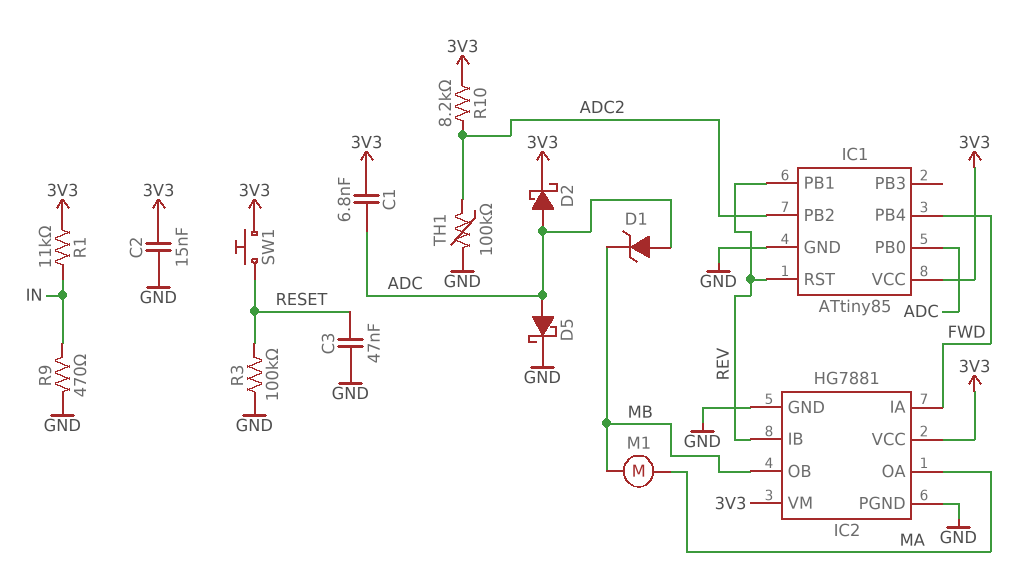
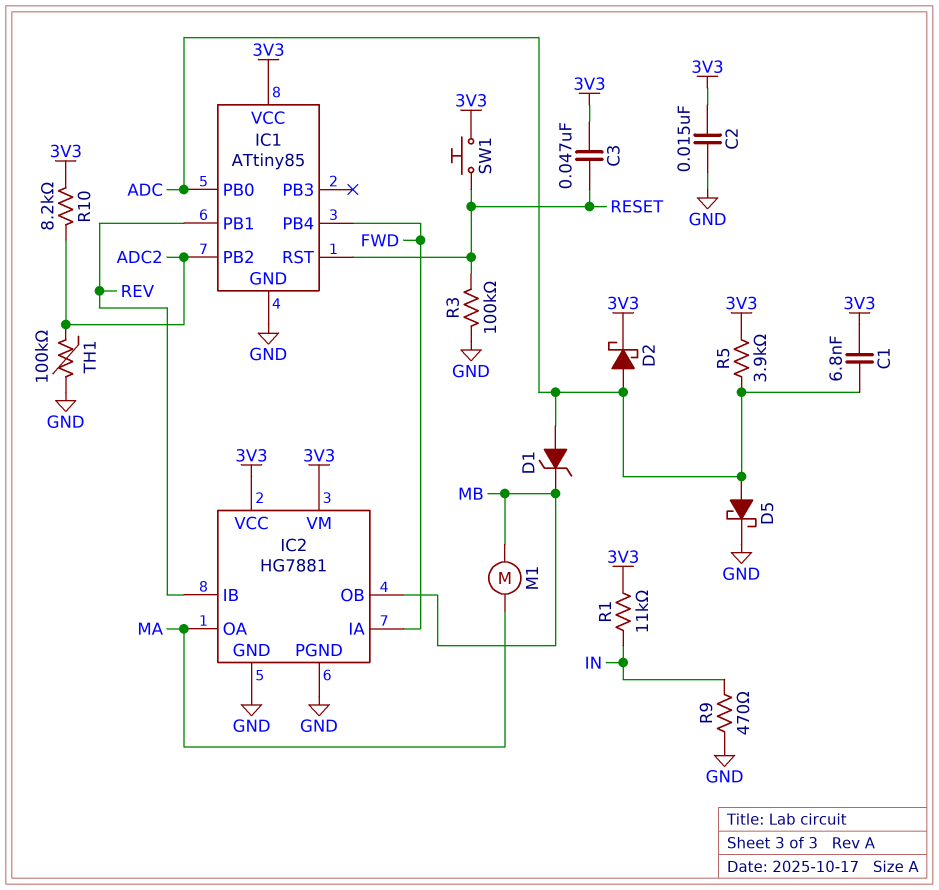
C3: 47nF (GND, RESET) -> 47nF (3V3, RESET)
IC1 pin RST: REV -> RESET
R5: none -> 3.9k (3V3, ADC)

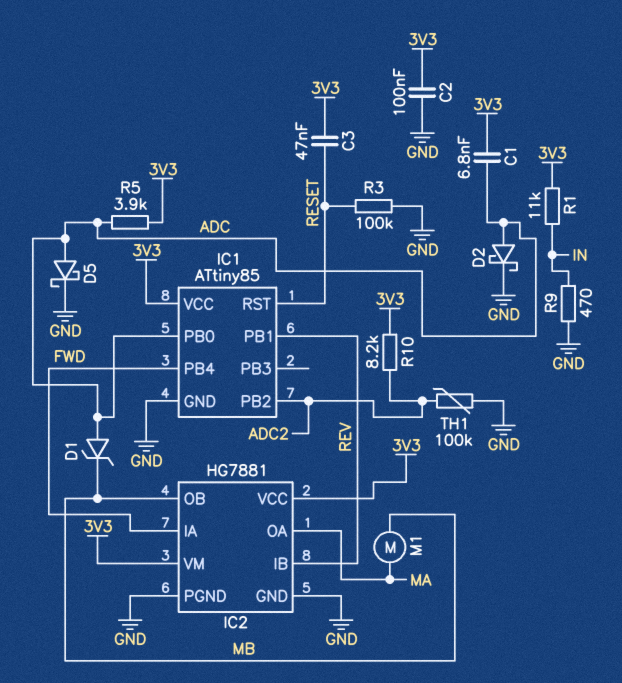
C2: 15nF (3V3, GND) -> 100nF (3V3, GND)
D2: schottky (A ADC, K 3V3) -> schottky (A ADC, K GND)
SW1: button (3V3, RESET) -> none

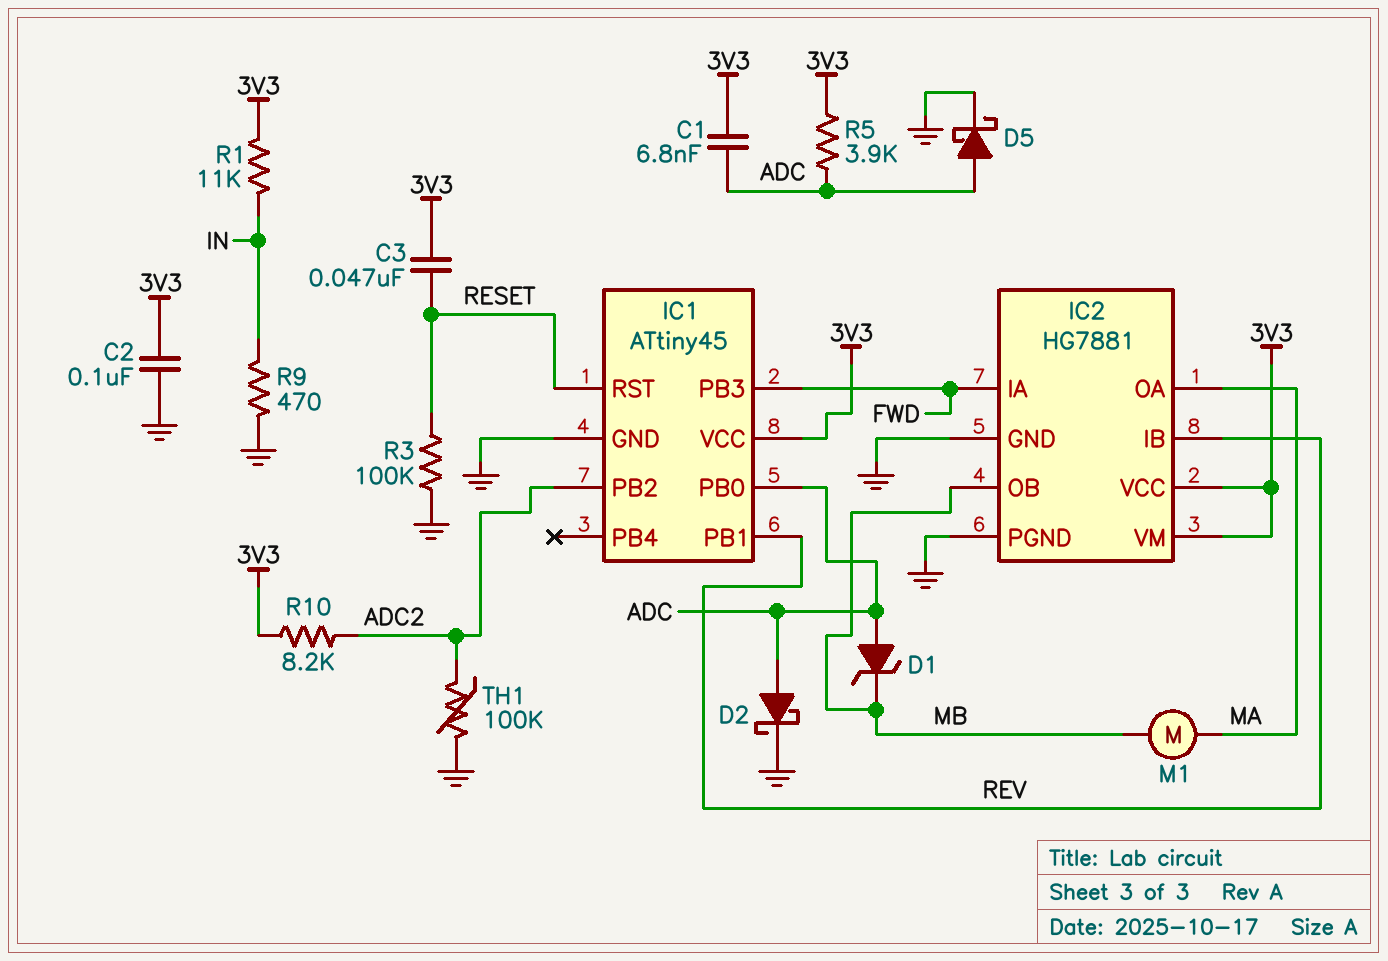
IC1: ATtiny85 -> ATtiny45
IC1 pin PB3: none -> FWD
IC1 pin PB4: FWD -> none

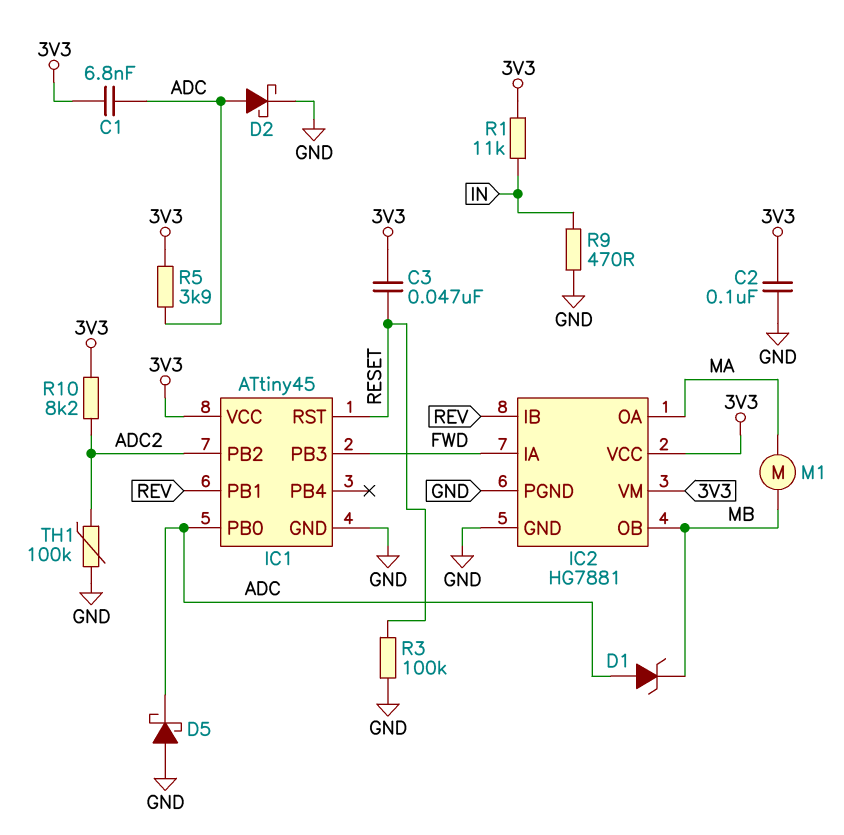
D5: schottky (A ADC, K GND) -> schottky (A GND, K ADC)

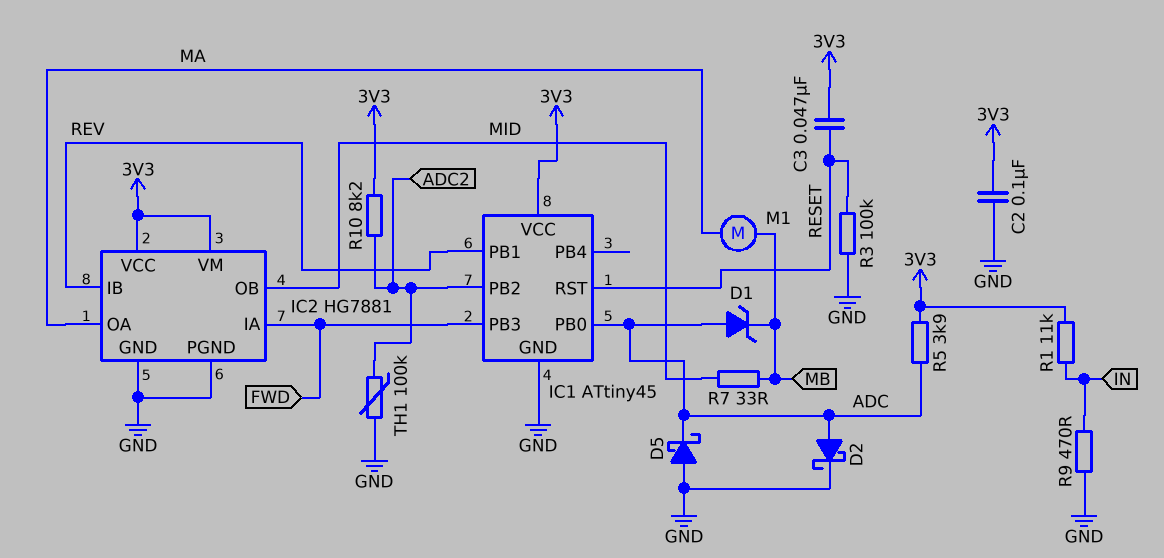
C1: 6.8nF (3V3, ADC) -> none
IC2 pin OB: MB -> MID
R7: none -> 33 (MB, MID)

